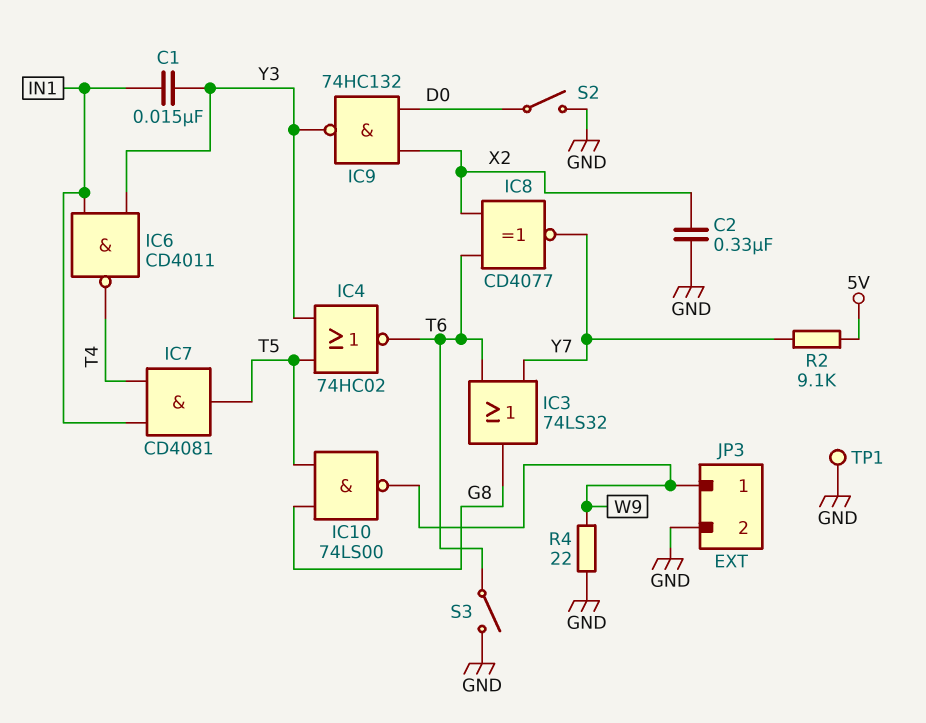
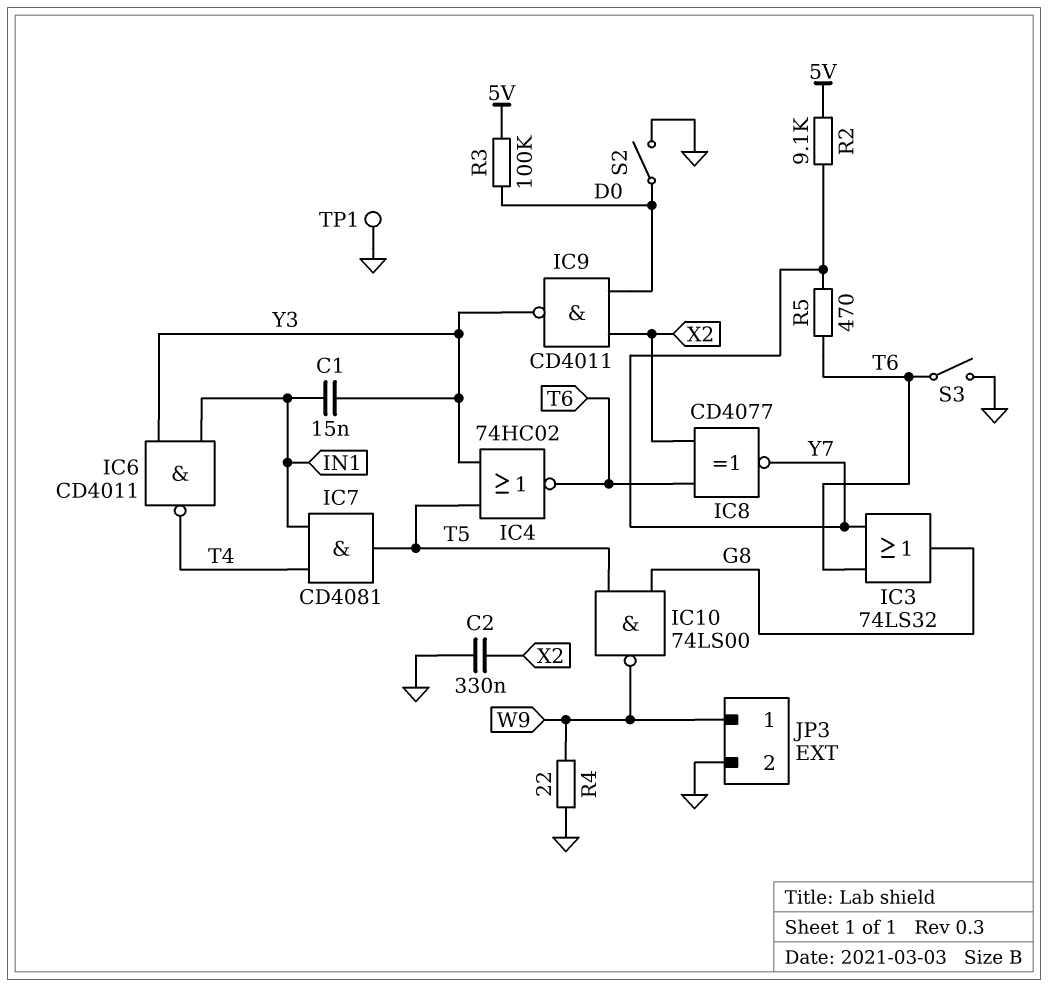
IC9: NAND 74HC132 (in D0, in X2, out Y3) -> NAND CD4011 (in D0, in X2, out Y3)
R3: none -> 100k (5V, D0)
R5: none -> 470 (T6, Y7)

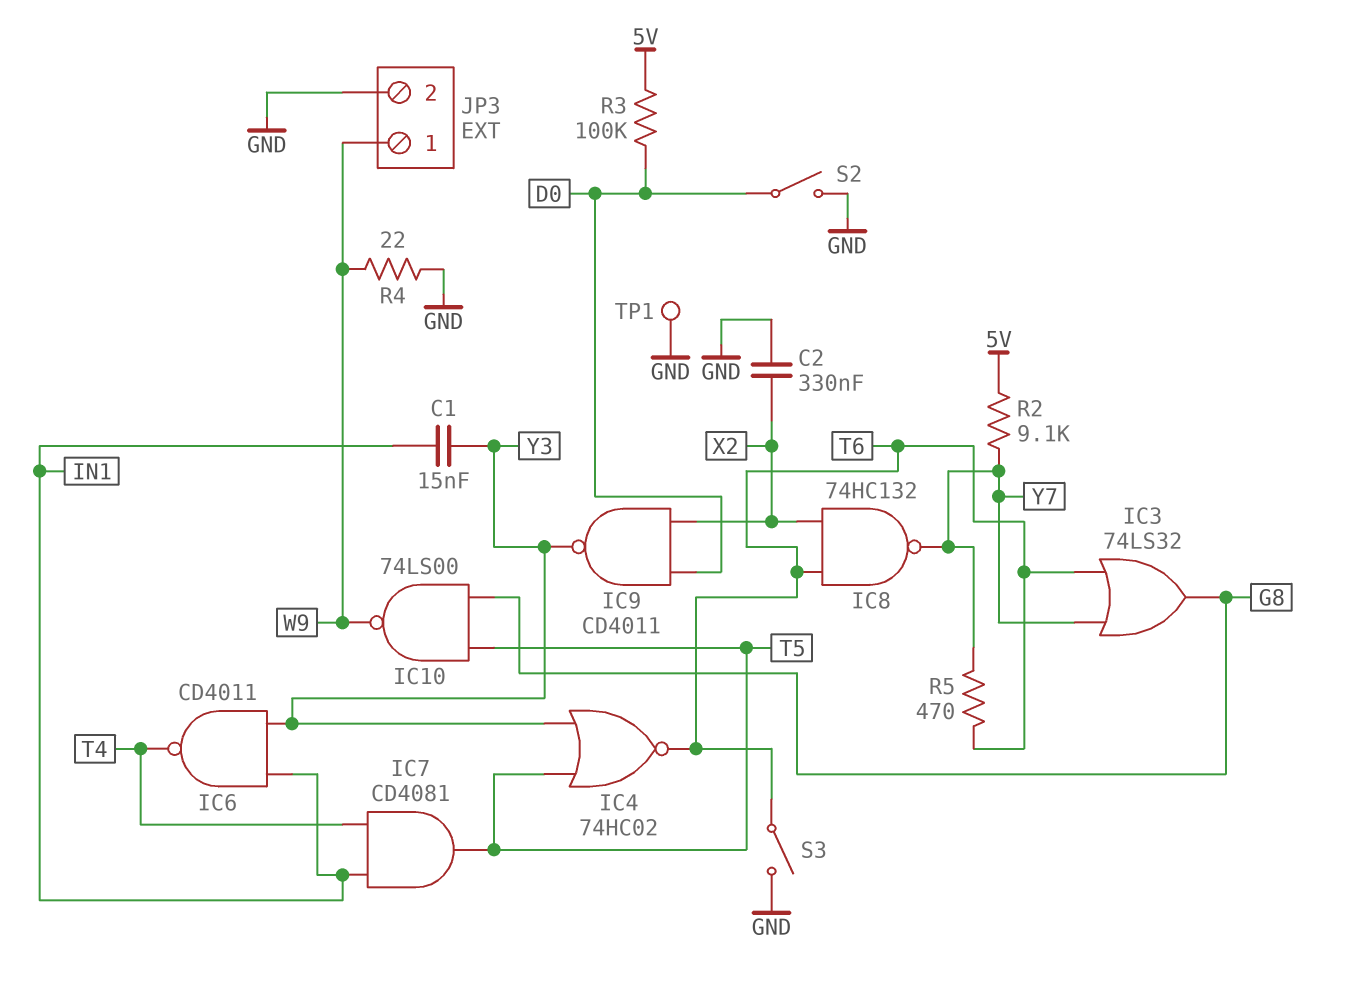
IC8: XNOR CD4077 (in T6, in X2, out Y7) -> NAND 74HC132 (in T6, in X2, out Y7)

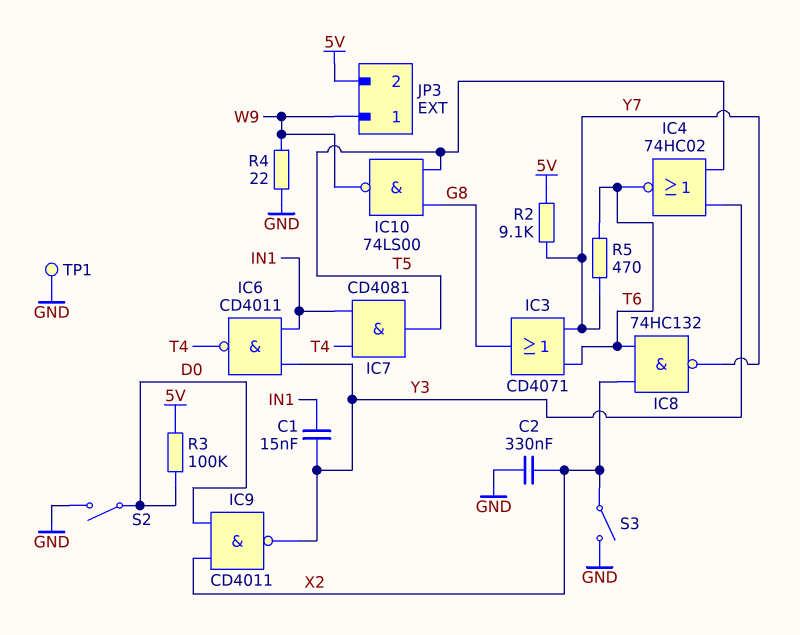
IC3: OR 74LS32 (in T6, in Y7, out G8) -> OR CD4071 (in T6, in Y7, out G8)
JP3 pin 2: GND -> 5V
S3: switch (GND, T6) -> switch (GND, X2)

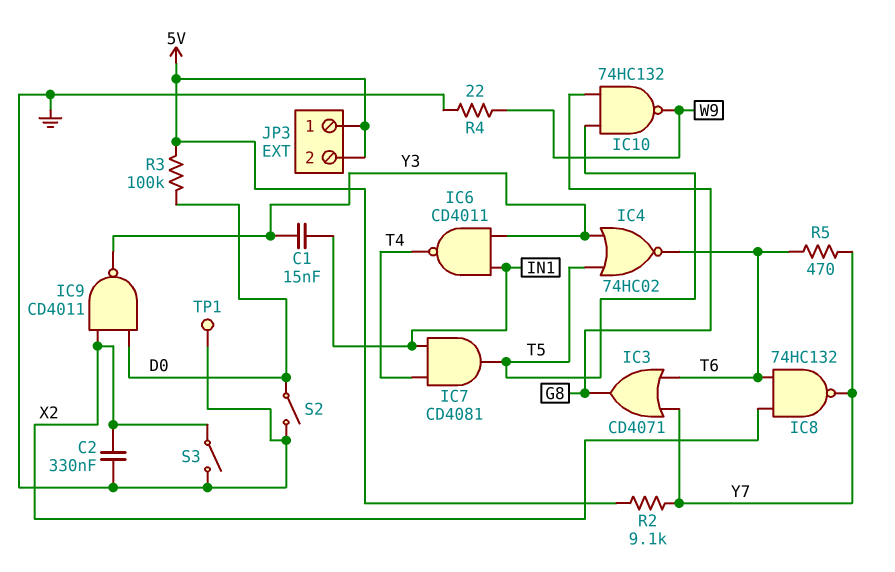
IC10: NAND 74LS00 (in G8, in T5, out W9) -> NAND 74HC132 (in G8, in T5, out W9)
JP3 pin 1: W9 -> 5V

